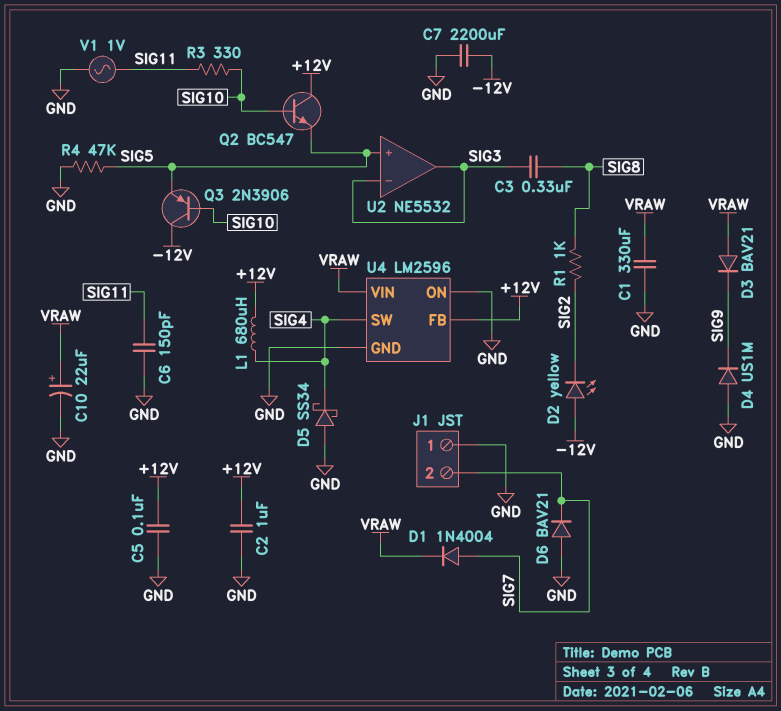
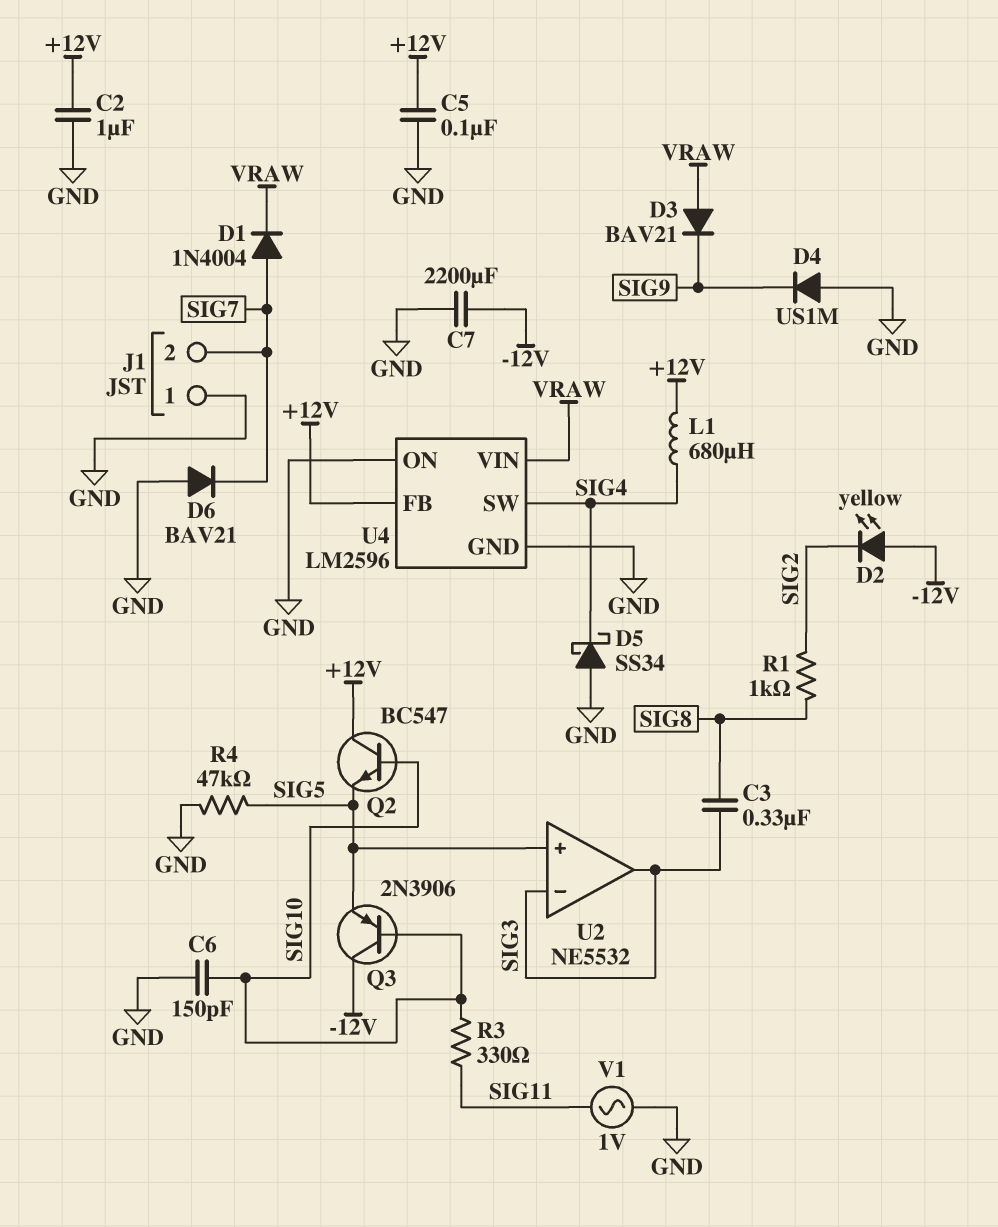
C1: 330uF (GND, VRAW) -> none
C6: 150pF (GND, SIG11) -> 150pF (GND, SIG10)
C10: 22uF (plus VRAW, minus GND) -> none

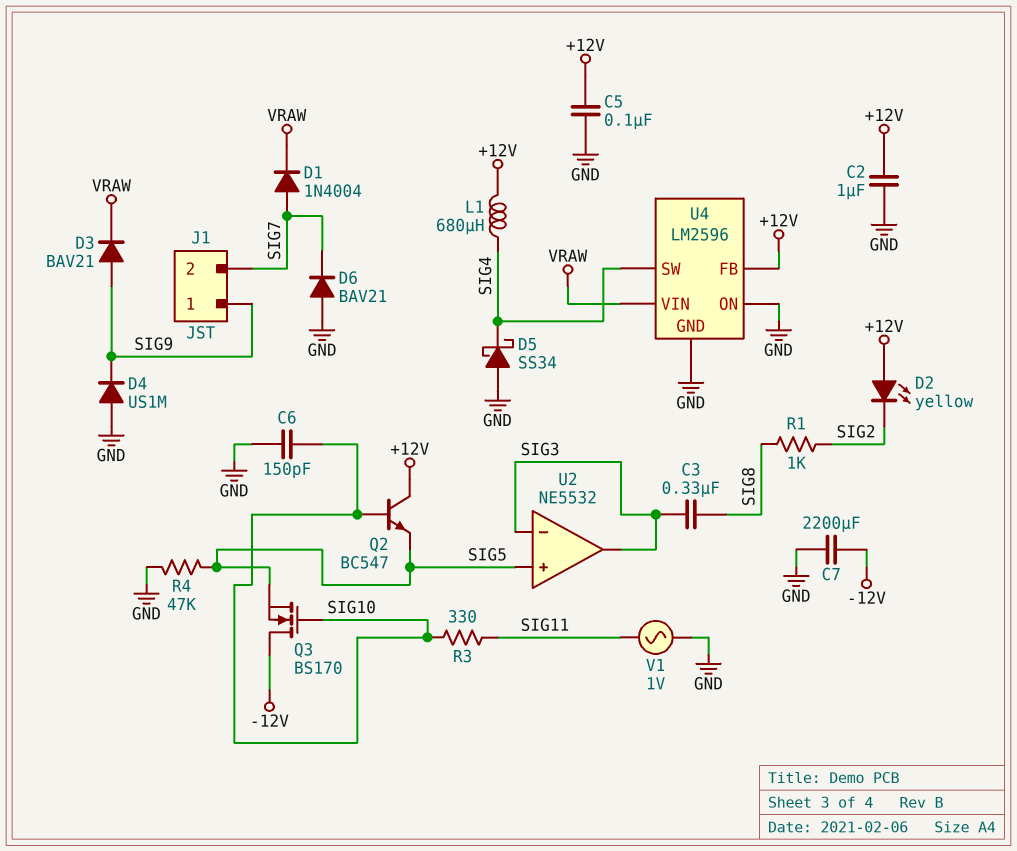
D2: LED yellow (A -12V, K SIG2) -> LED yellow (A +12V, K SIG2)
D3: diode BAV21 (A VRAW, K SIG9) -> diode BAV21 (A SIG9, K VRAW)
J1 pin 1: GND -> SIG9
Q3: PNP 2N3906 (B SIG10, C -12V, E SIG5) -> NMOS BS170 (G SIG10, D -12V, S SIG5)

